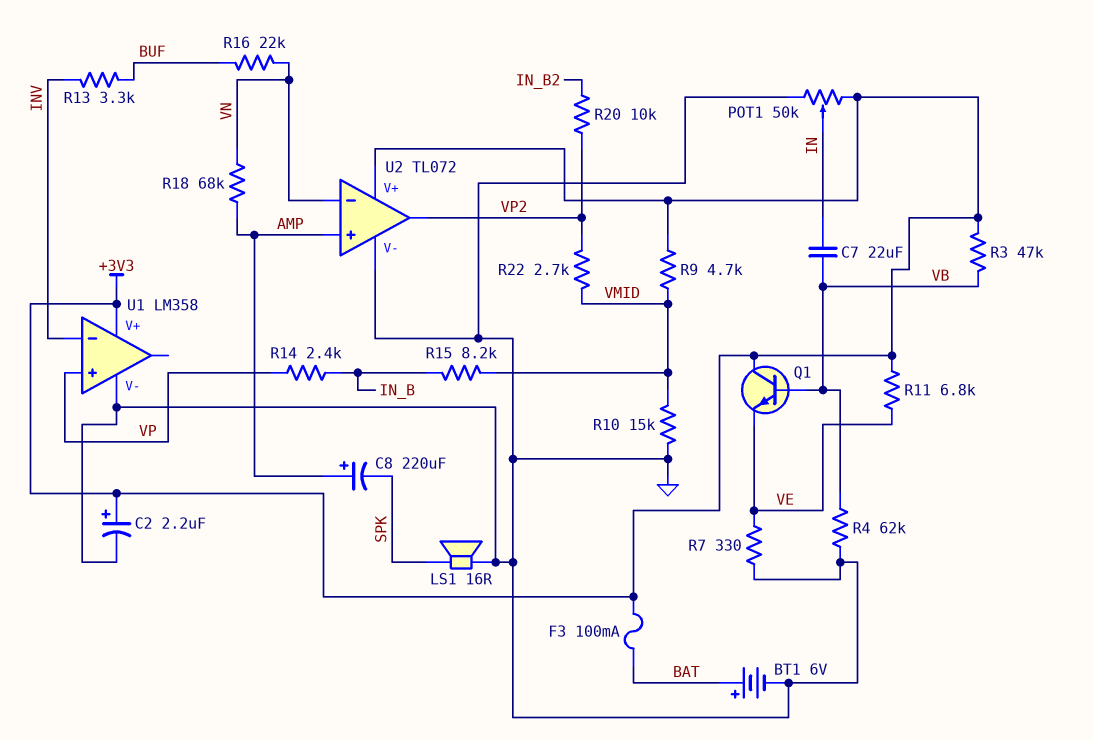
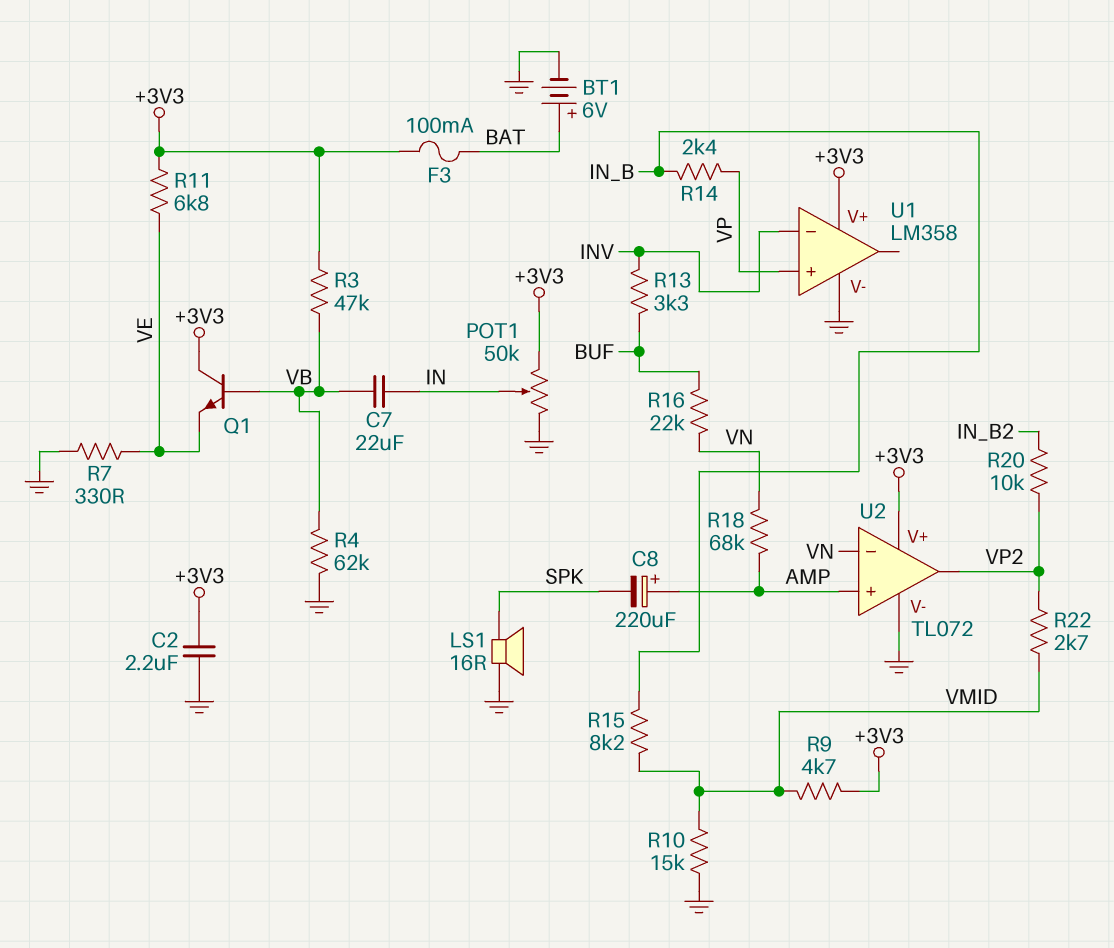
C2: 2.2uF (plus +3V3, minus GND) -> 2.2uF (+3V3, GND)

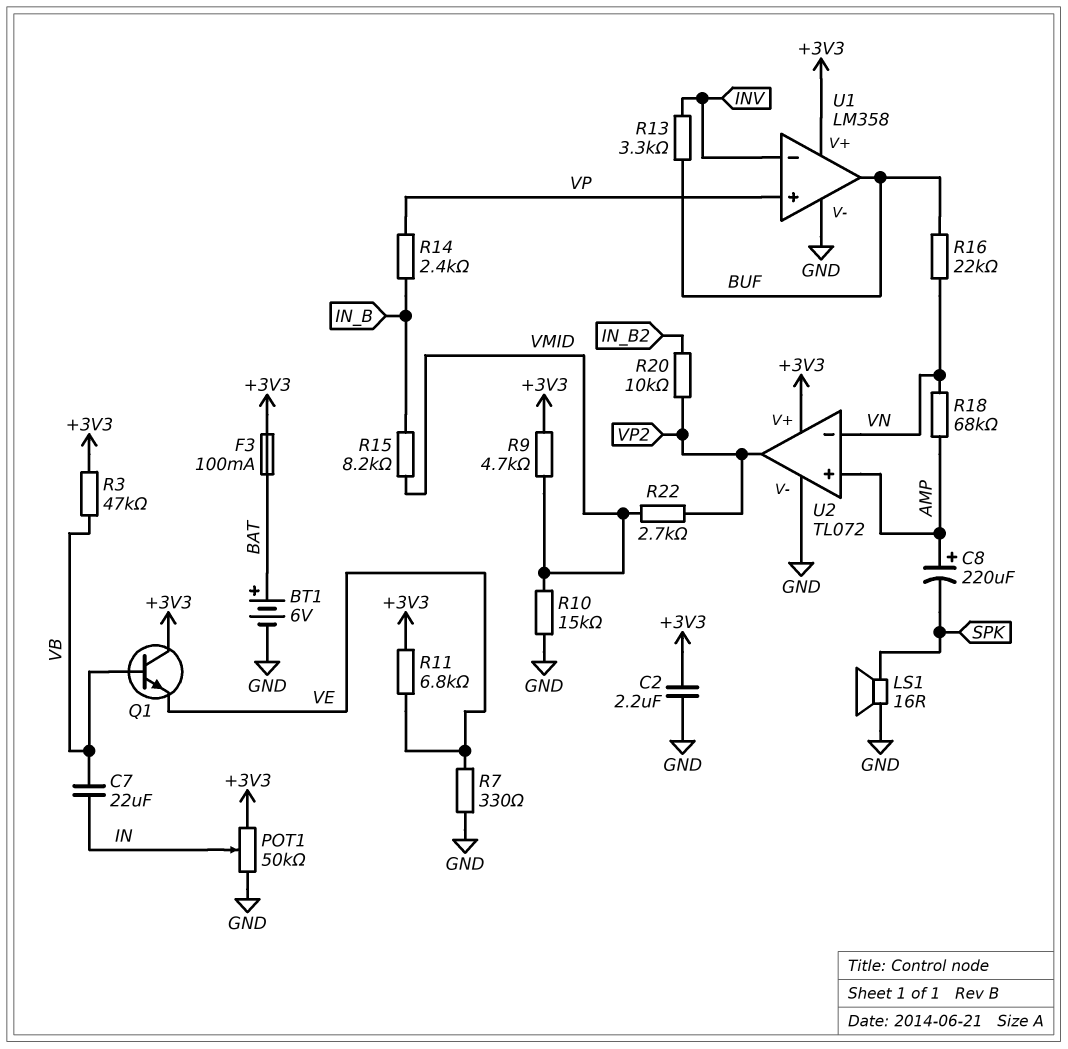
R4: 62k (GND, VB) -> none
U1 pin out: none -> BUF

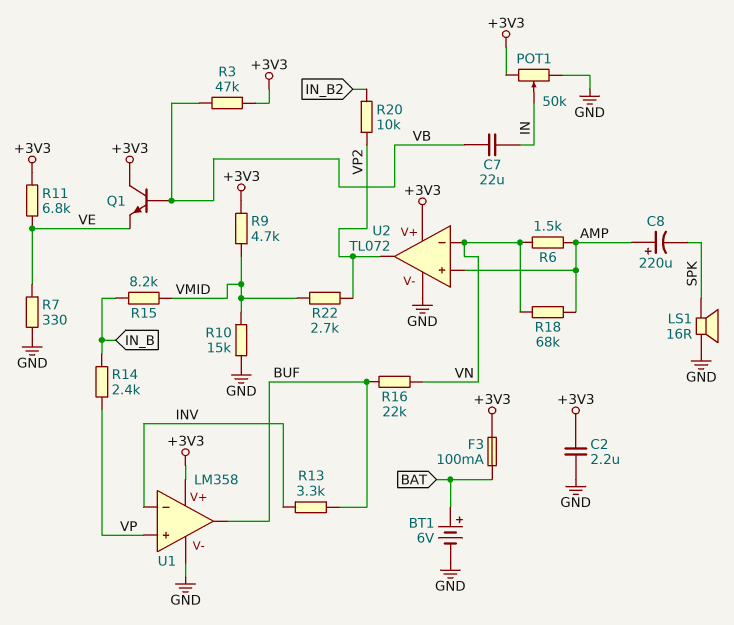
R6: none -> 1.5k (AMP, VN)

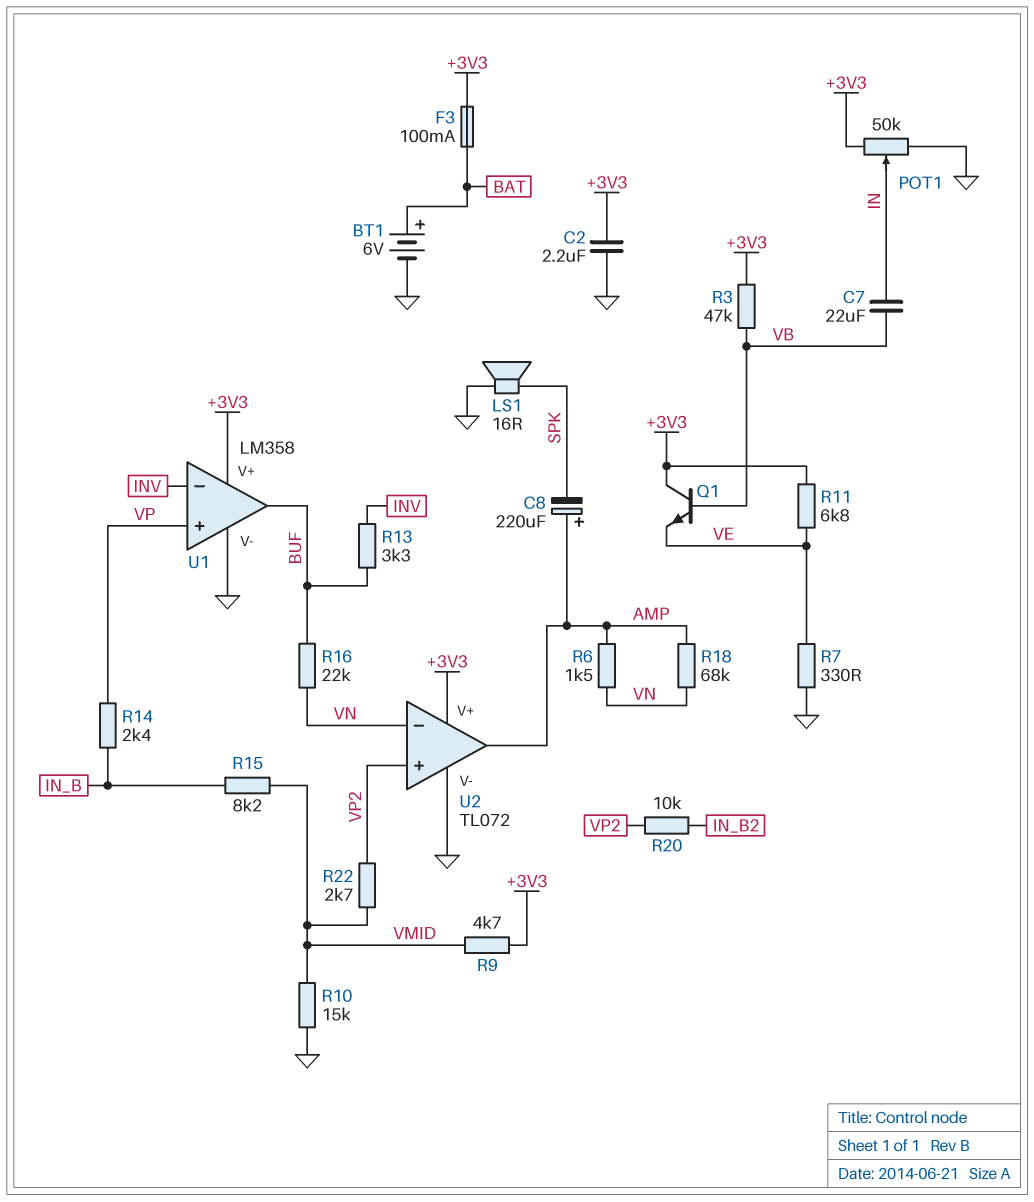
U2 pin in+: AMP -> VP2
U2 pin out: VP2 -> AMP

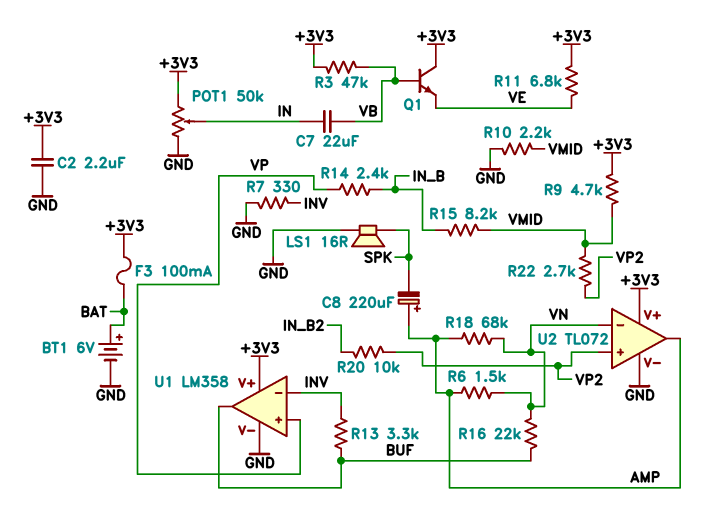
R7: 330 (GND, VE) -> 330 (GND, INV)
R10: 15k (GND, VMID) -> 2.2k (GND, VMID)

